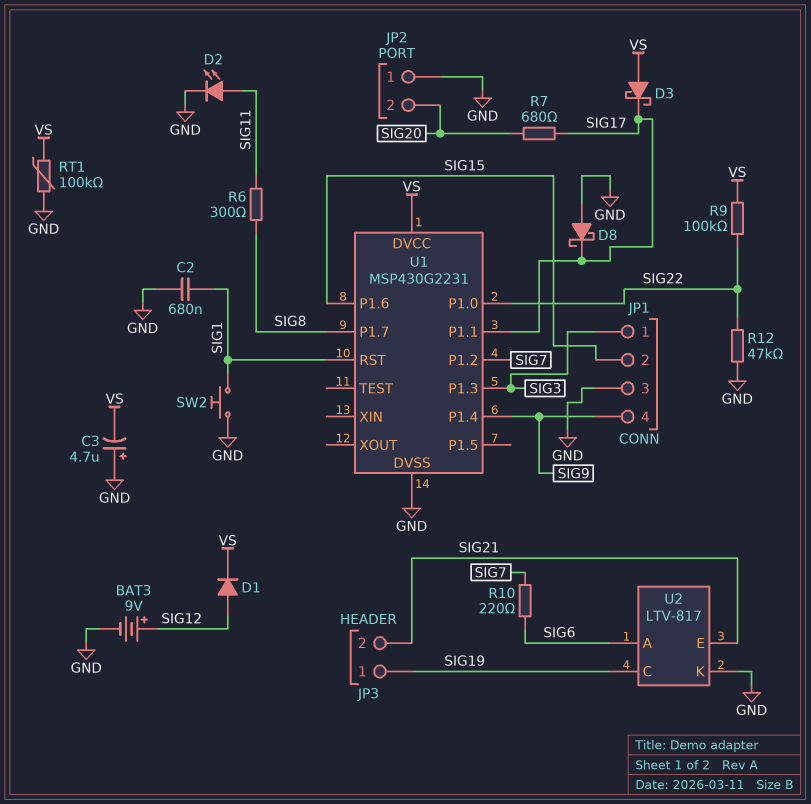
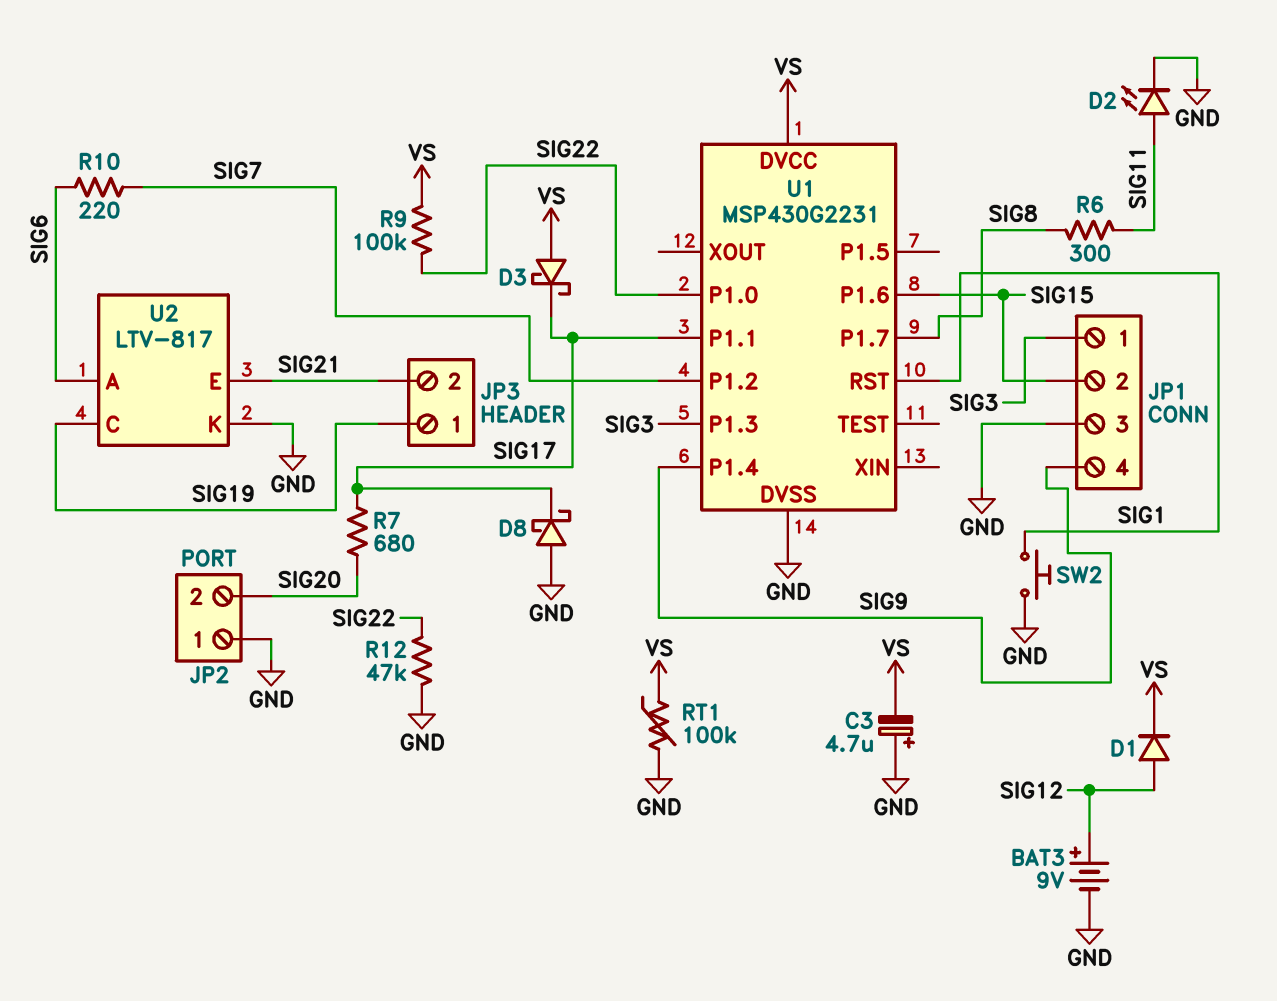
C2: 680nF (GND, SIG1) -> none

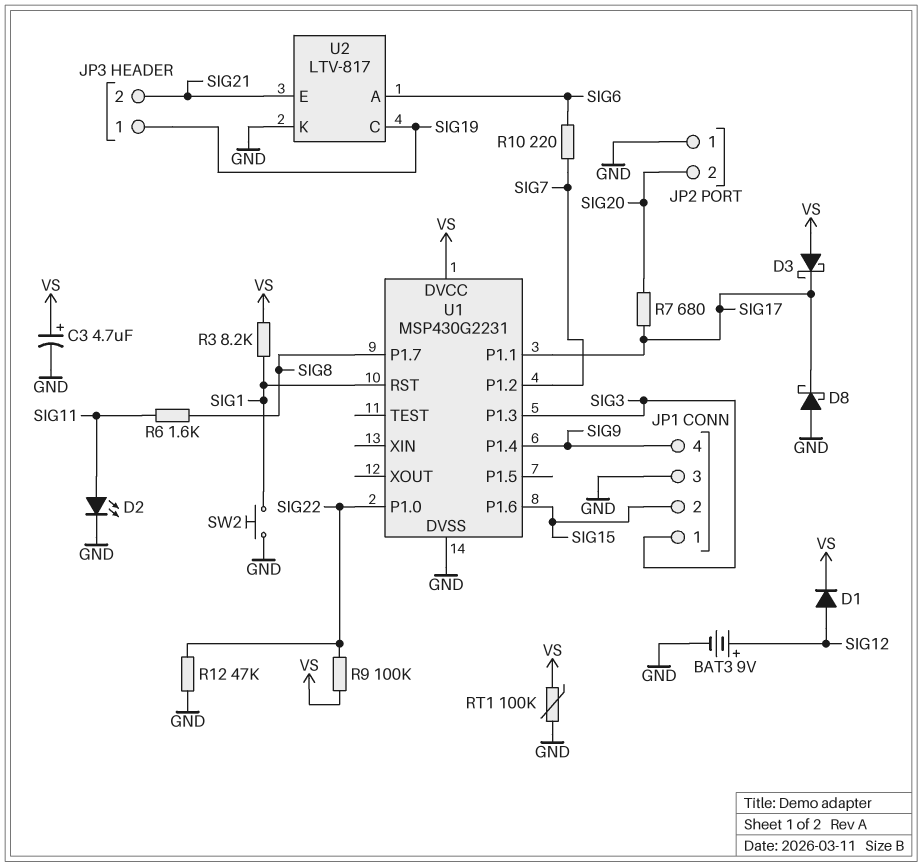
C3: 4.7uF (plus GND, minus VS) -> 4.7uF (plus VS, minus GND)
R3: none -> 8.2k (SIG1, VS)
R6: 300 (SIG8, SIG11) -> 1.6k (SIG8, SIG11)

